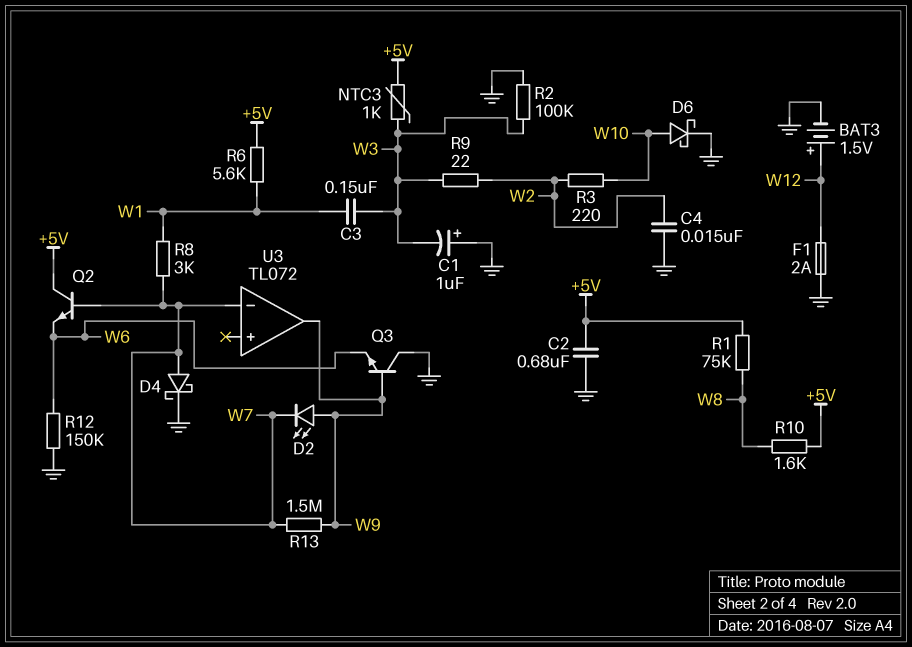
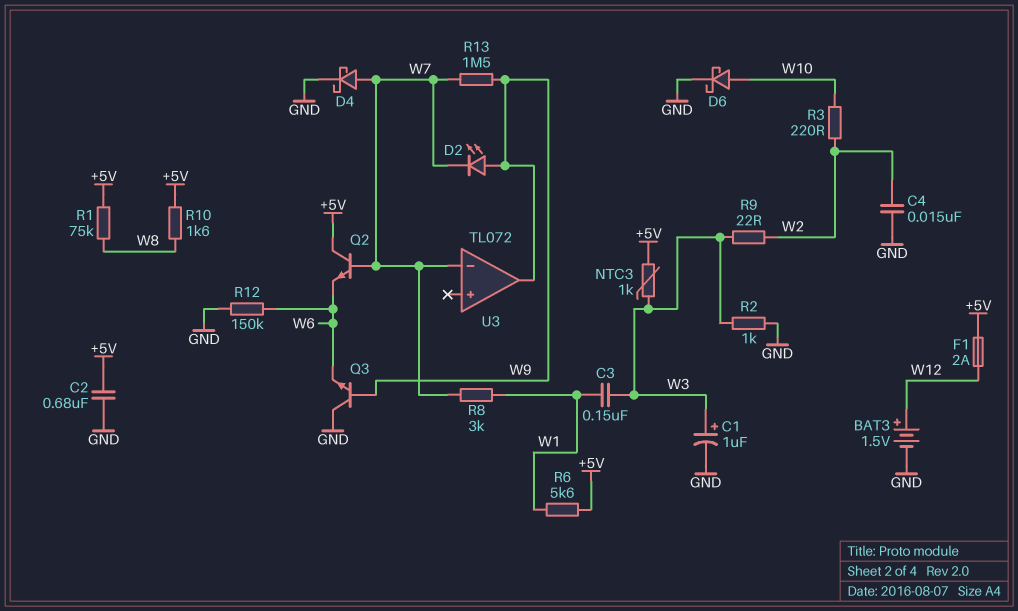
C1: 1uF (plus GND, minus W3) -> 1uF (plus W3, minus GND)
F1: 2A (GND, W12) -> 2A (+5V, W12)
R2: 100k (GND, W3) -> 1k (GND, W3)

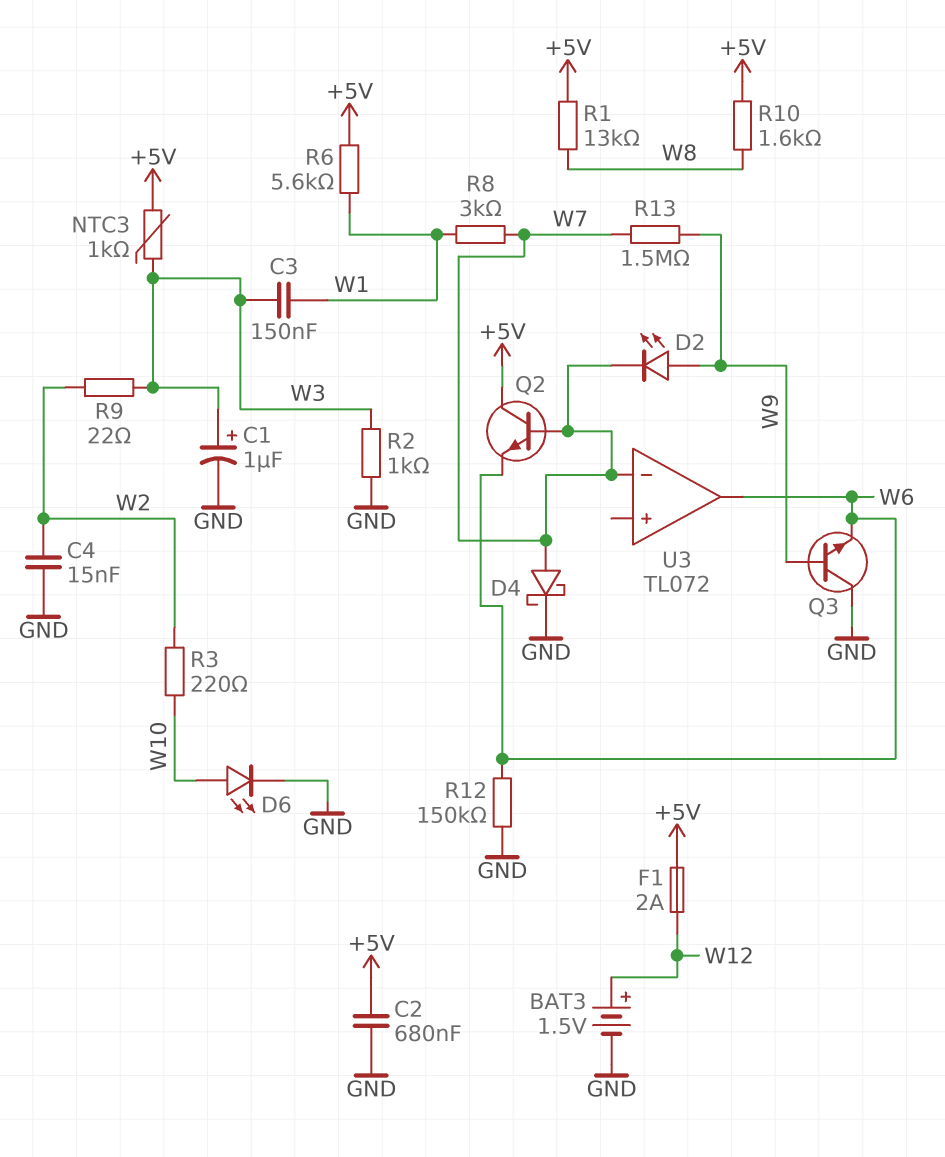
D6: schottky (A W10, K GND) -> LED (A W10, K GND)
R1: 75k (+5V, W8) -> 13k (+5V, W8)
U3 pin out: W9 -> W6

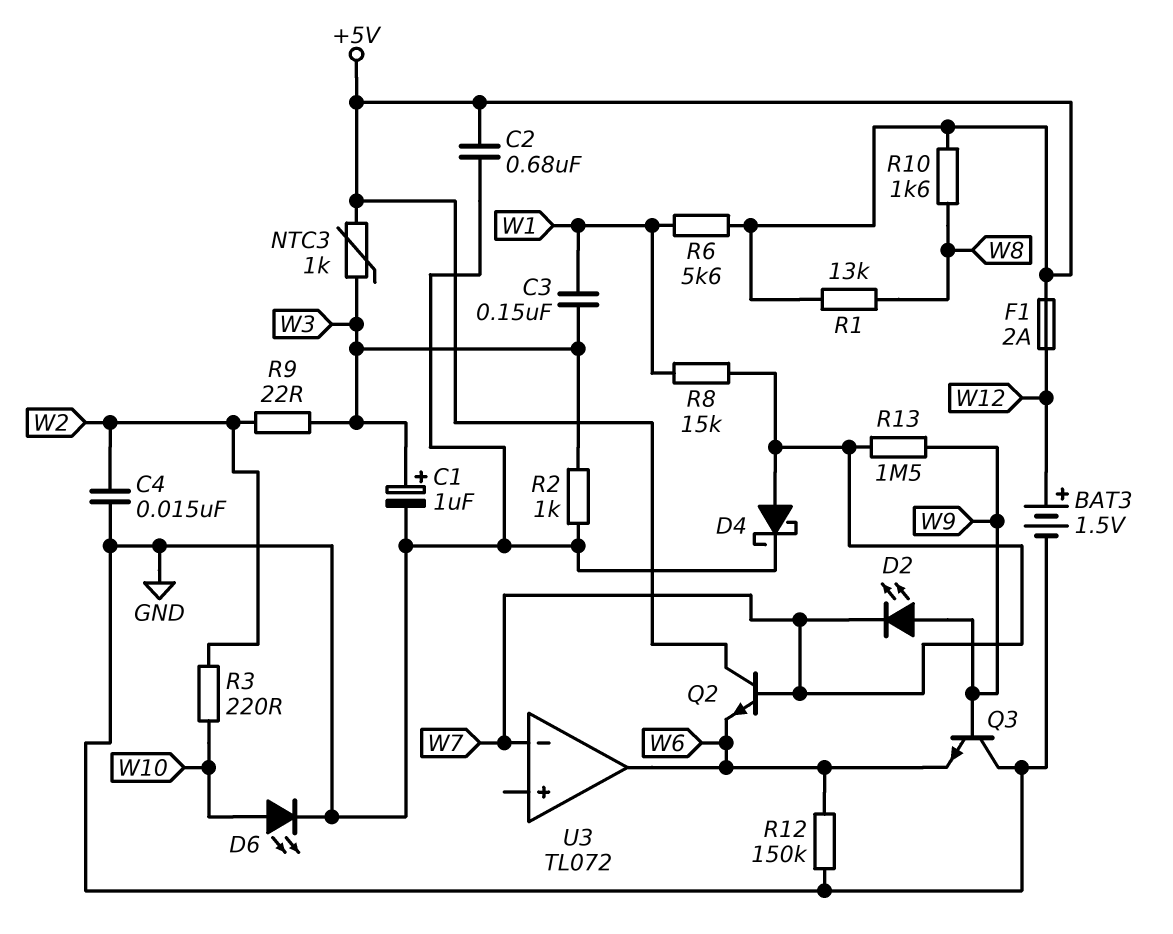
R8: 3k (W1, W7) -> 15k (W1, W7)

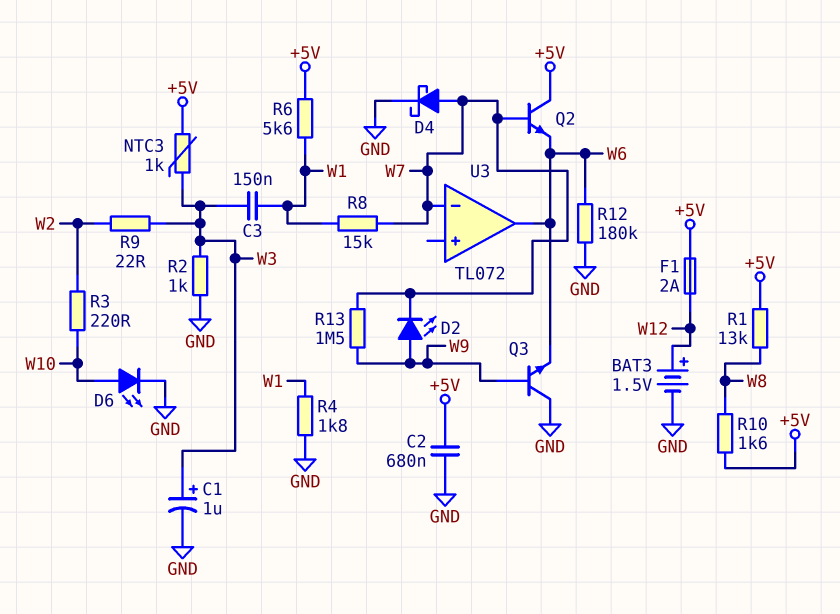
C4: 15nF (GND, W2) -> none
R4: none -> 1.8k (GND, W1)
R12: 150k (GND, W6) -> 180k (GND, W6)

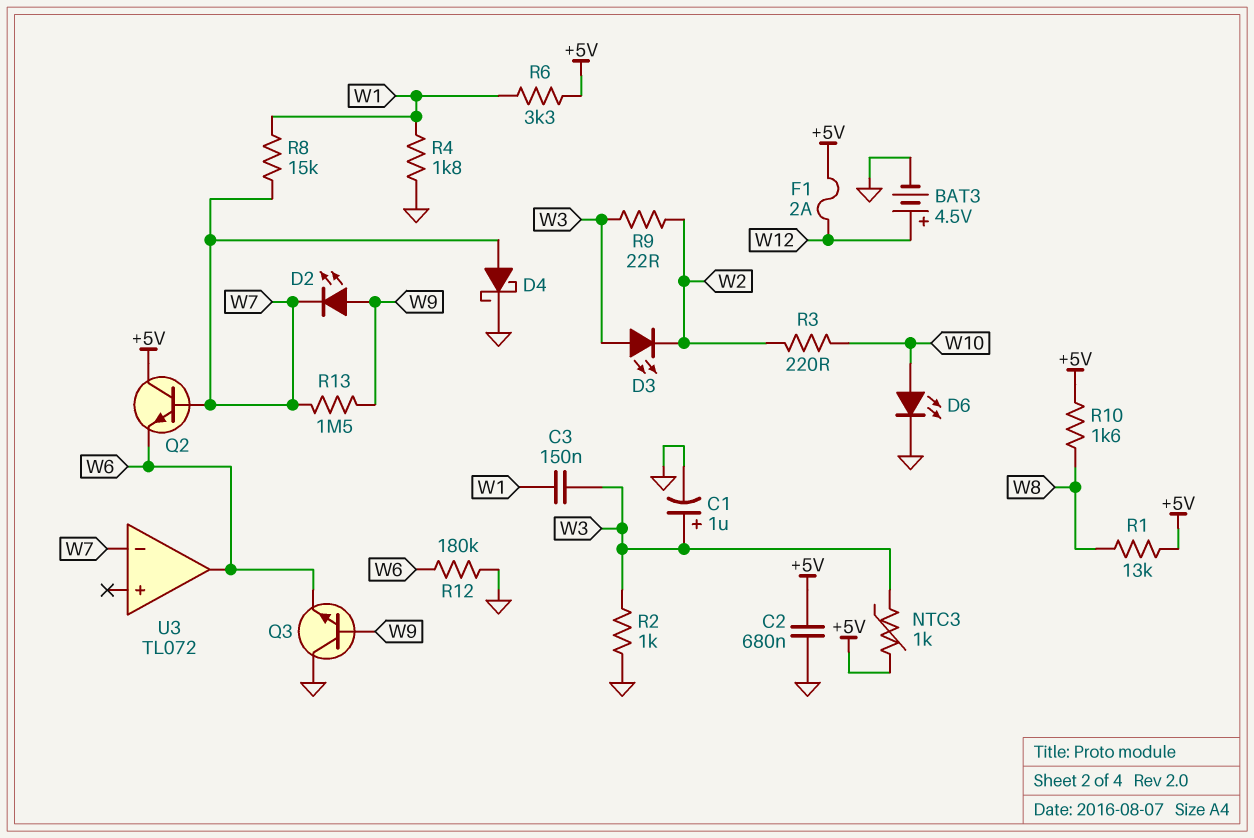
BAT3: 1.5V (plus W12, minus GND) -> 4.5V (plus W12, minus GND)
D3: none -> LED (A W3, K W2)
R6: 5.6k (+5V, W1) -> 3.3k (+5V, W1)

